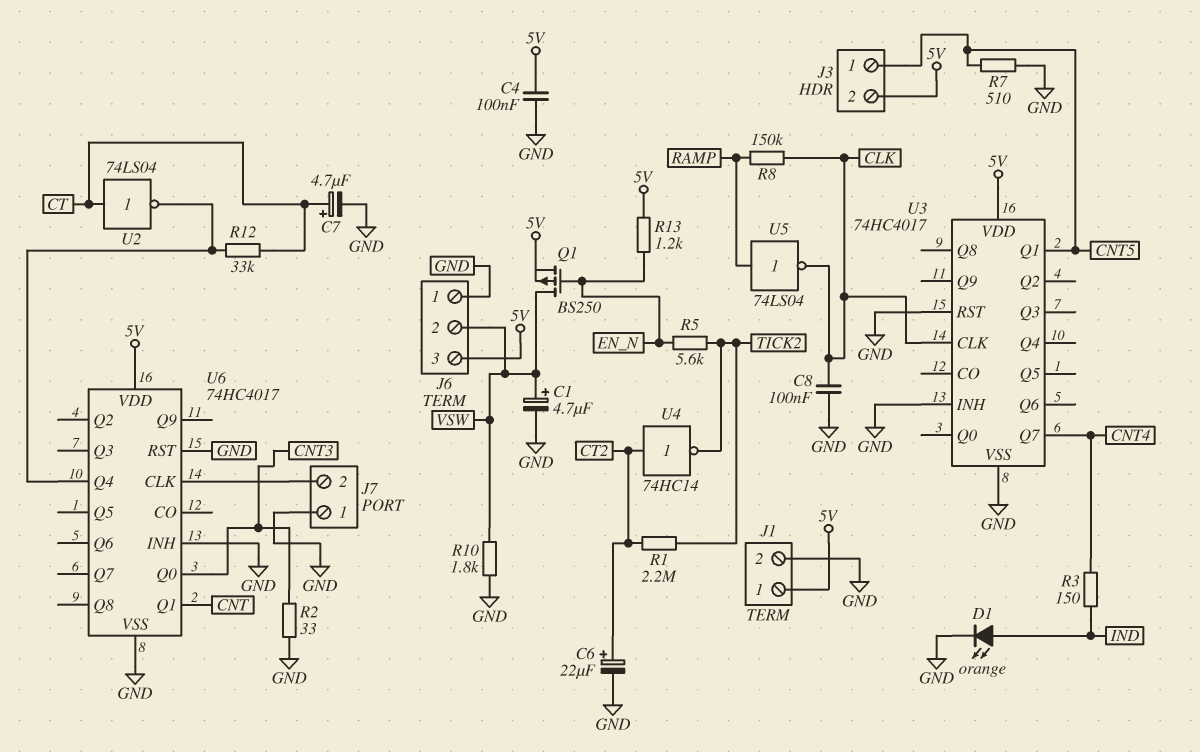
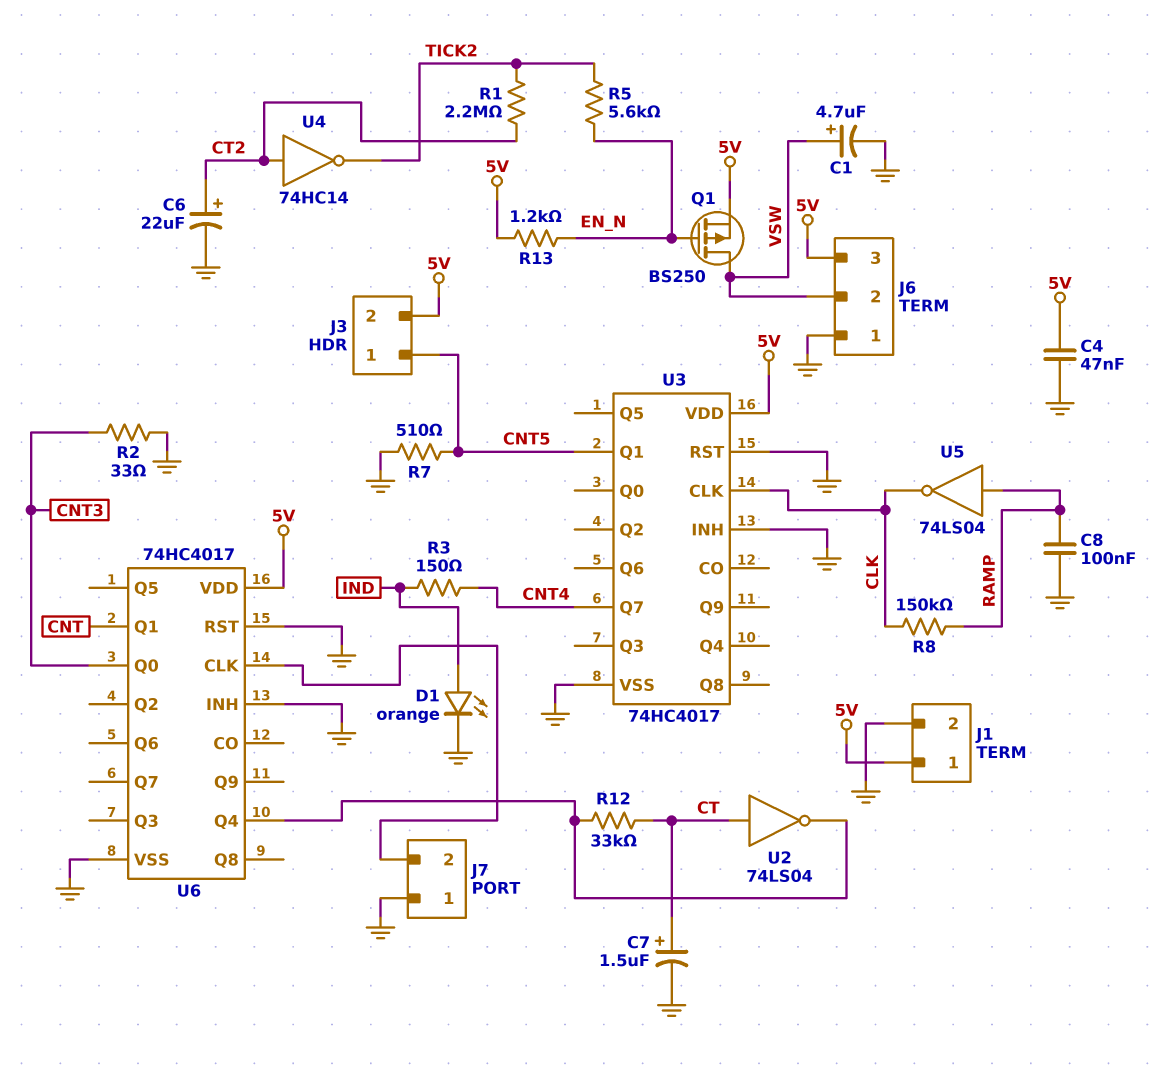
C4: 100nF (5V, GND) -> 47nF (5V, GND)
C7: 4.7uF (plus CT, minus GND) -> 1.5uF (plus CT, minus GND)
C8: 100nF (CLK, GND) -> 100nF (GND, RAMP)
R10: 1.8k (GND, VSW) -> none

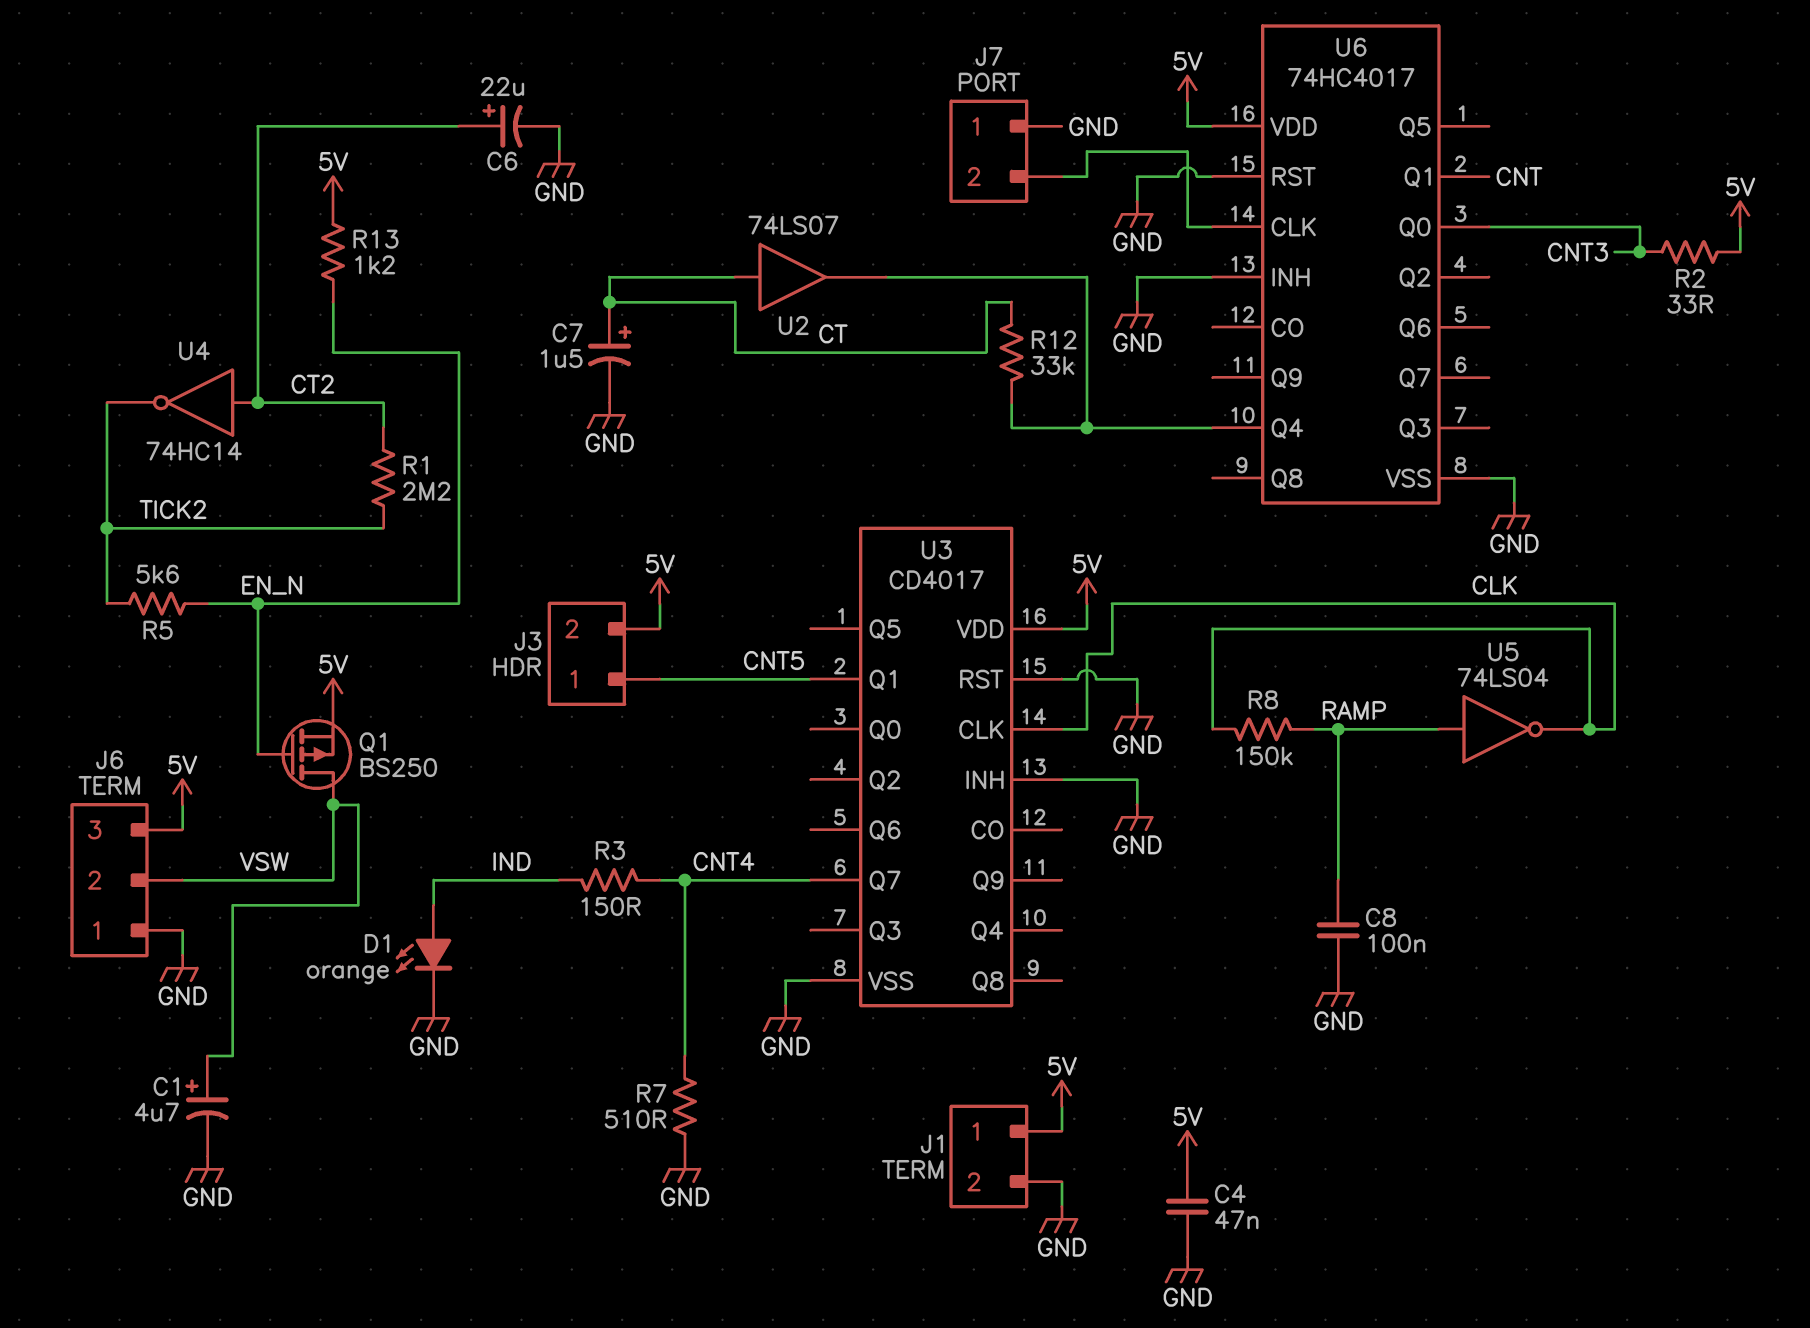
R2: 33 (CNT3, GND) -> 33 (5V, CNT3)
R7: 510 (CNT5, GND) -> 510 (CNT4, GND)
U2: NOT 74LS04 (in CT, out U6/Q4) -> buffer 74LS07 (in CT, out U6/Q4)
U3: 74HC4017 -> CD4017

